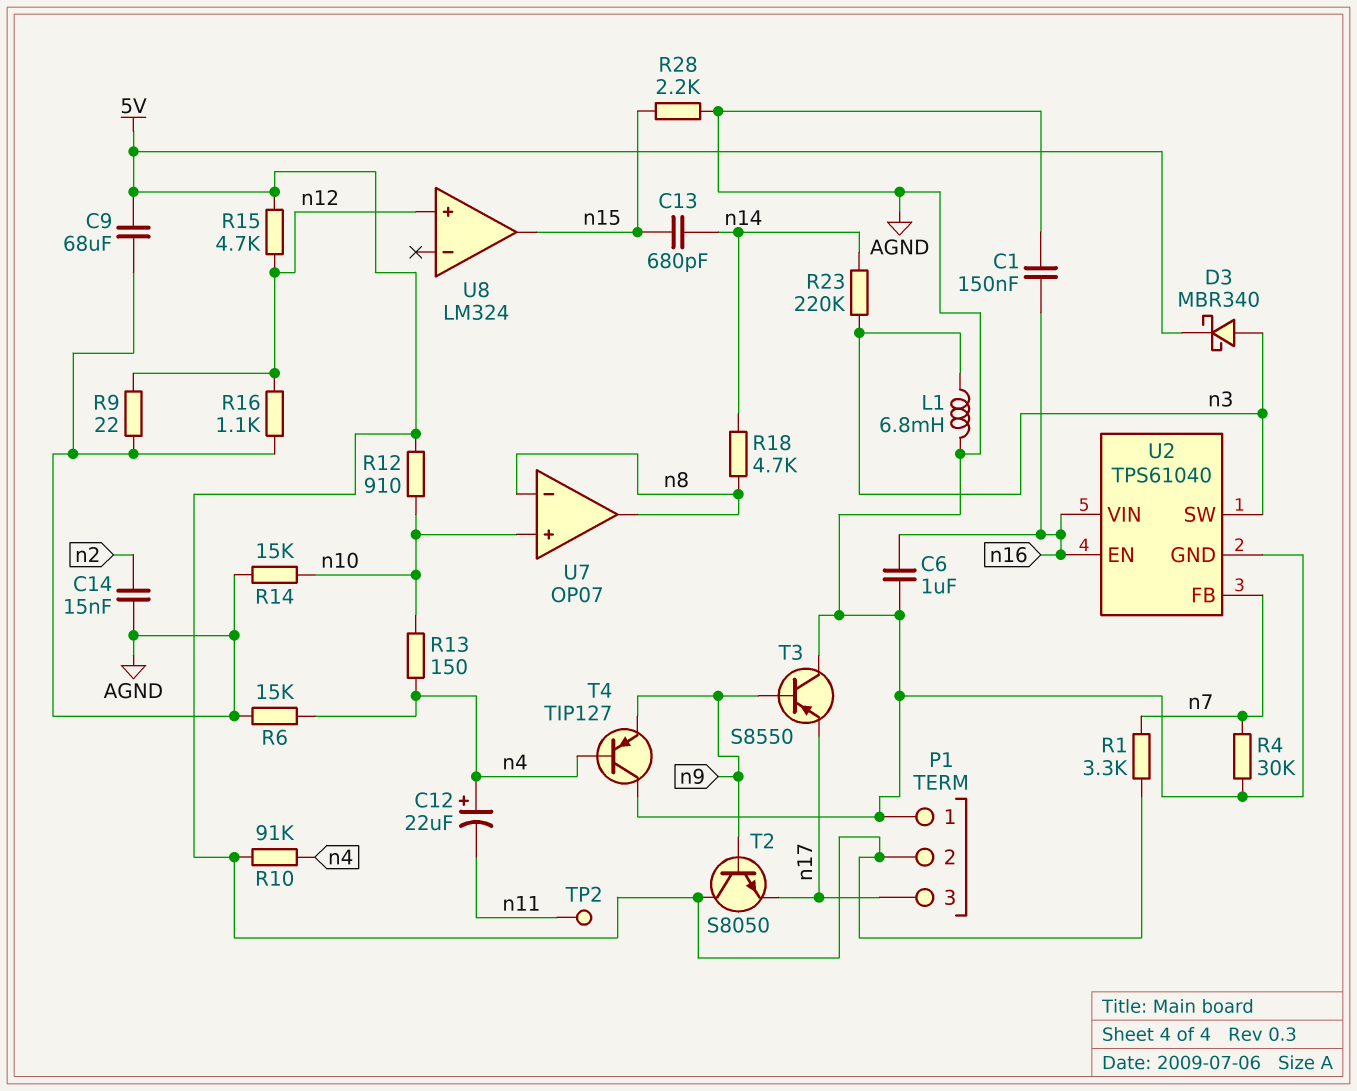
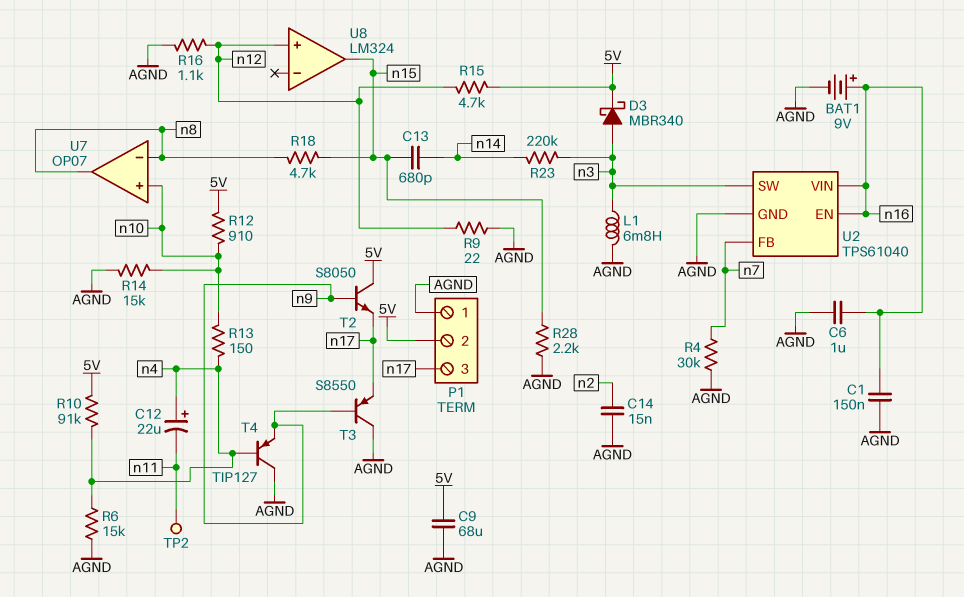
BAT1: none -> 9V (plus n16, minus AGND)
R1: 3.3k (5V, n7) -> none
R18: 4.7k (n8, n14) -> 4.7k (n8, n15)

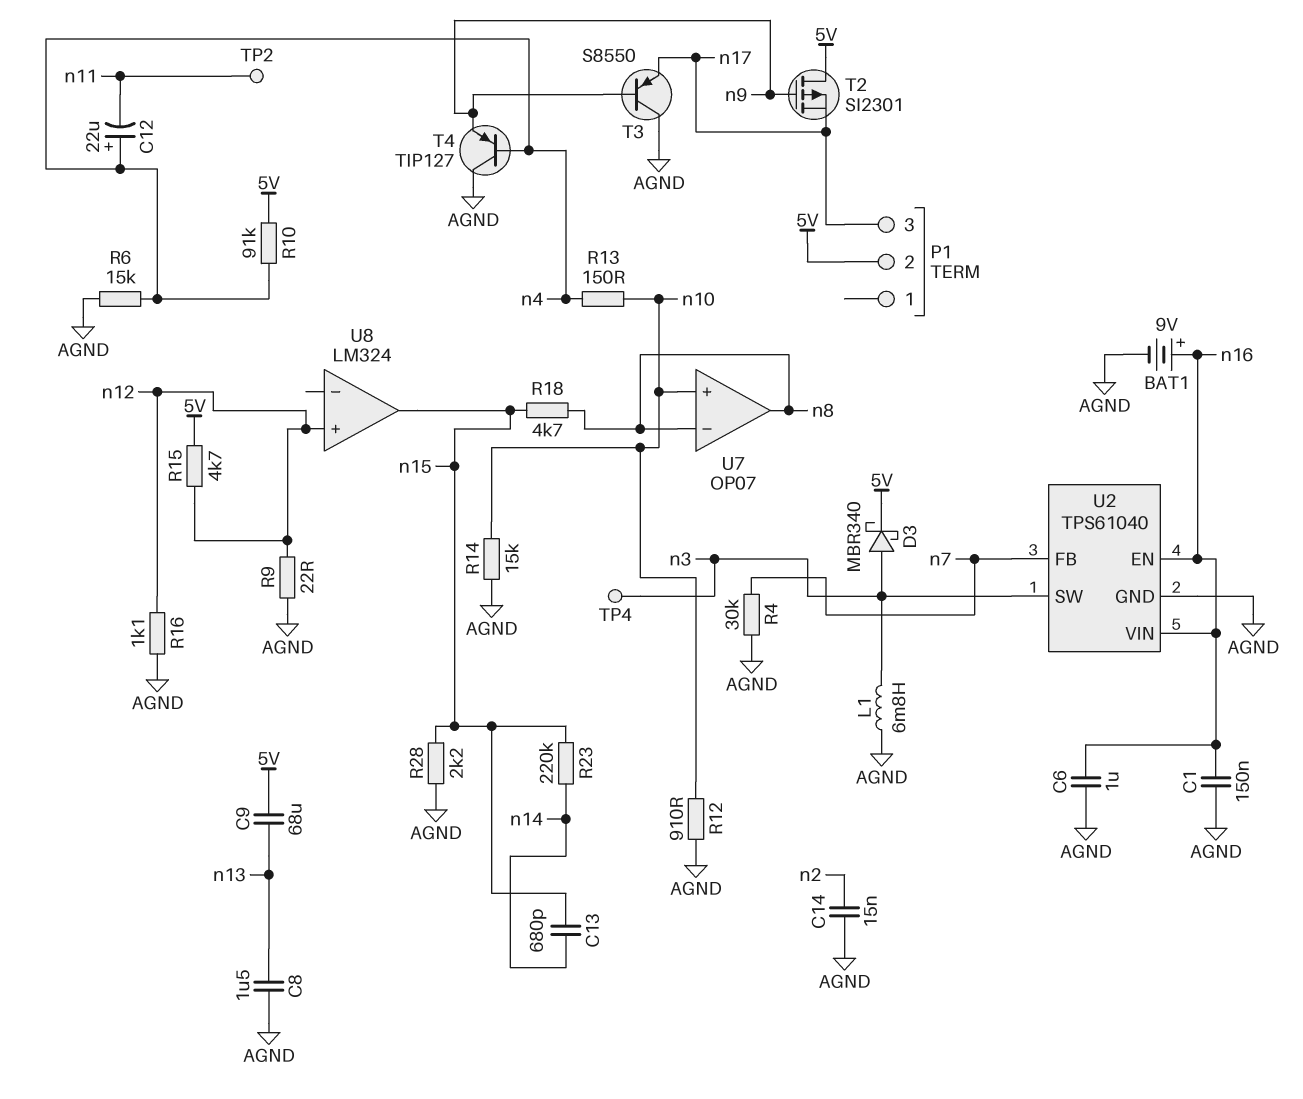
C8: none -> 1.5uF (AGND, n13)
C9: 68uF (5V, AGND) -> 68uF (5V, n13)
P1 pin 1: AGND -> none
R12: 910 (5V, n10) -> 910 (AGND, n10)
R23: 220k (n3, n14) -> 220k (n14, n15)
T2: NPN S8050 (B n9, C 5V, E n17) -> PMOS SI2301 (G n9, D 5V, S n17)
TP4: none -> test point (n3)

